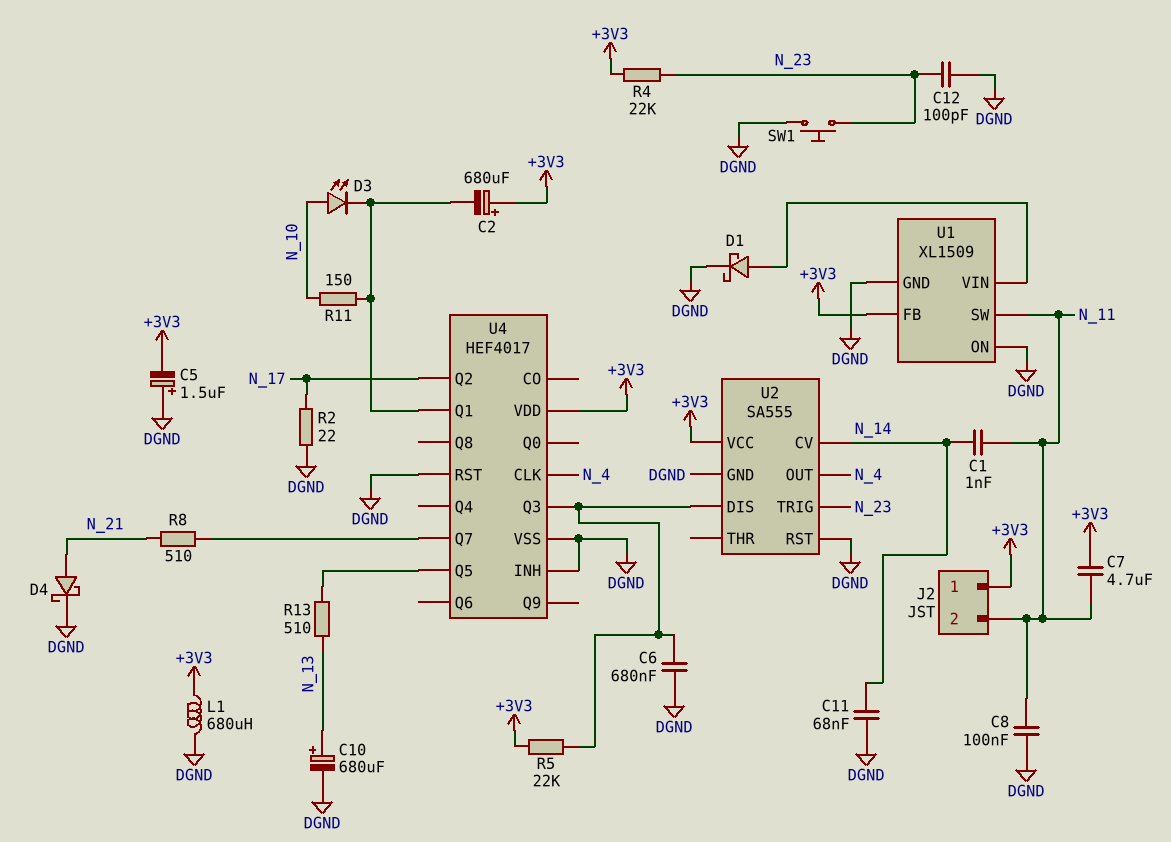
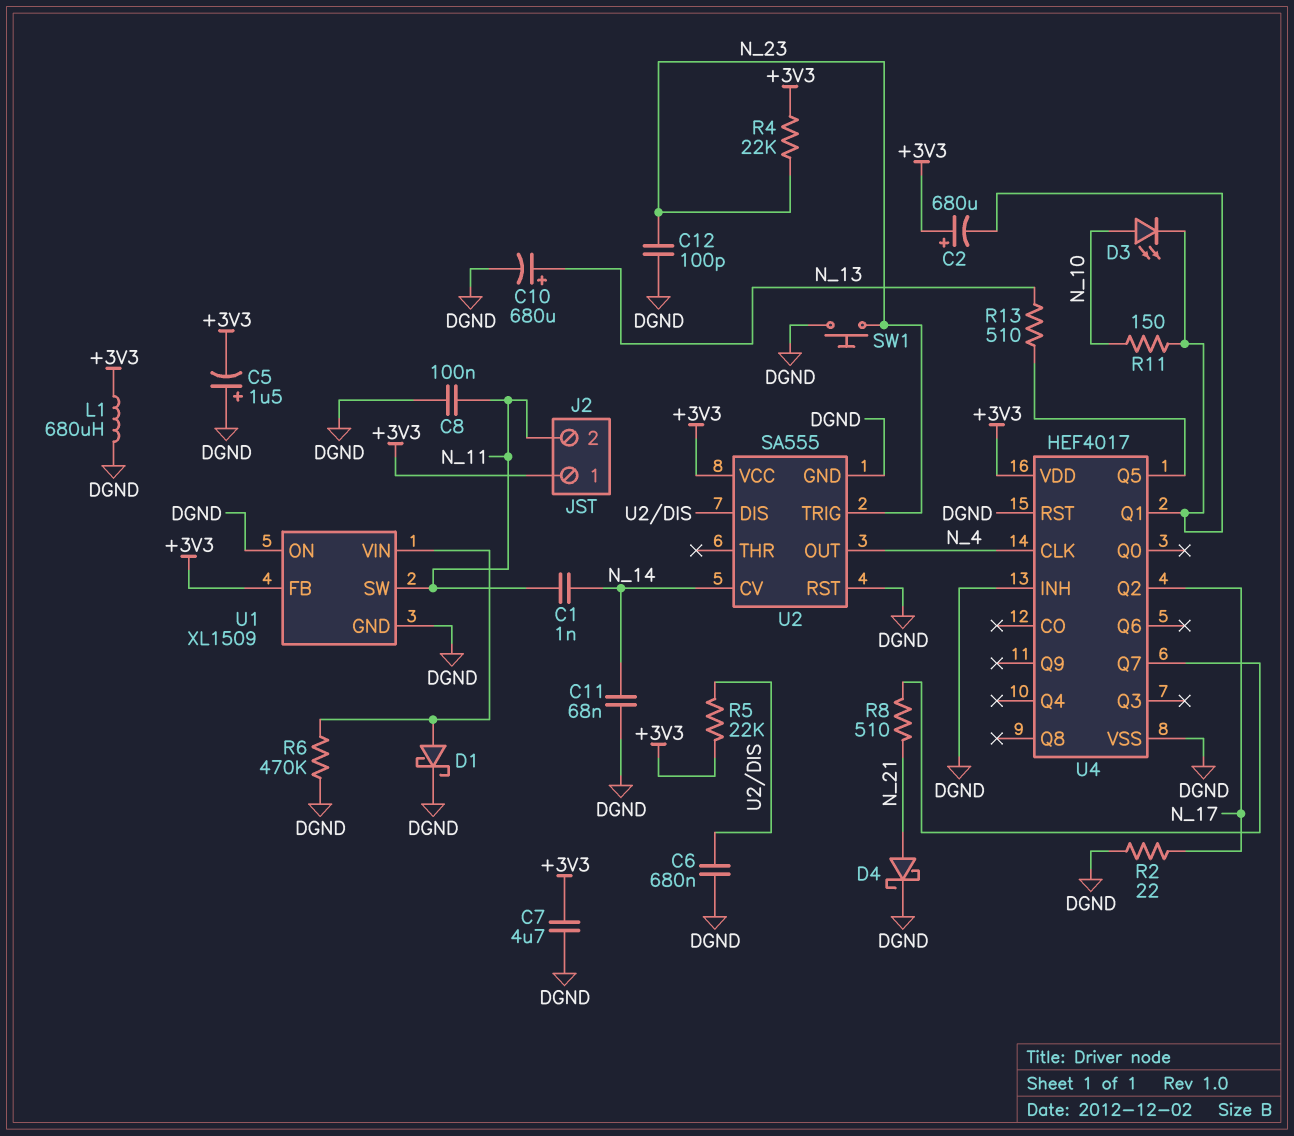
C7: 4.7uF (+3V3, N_11) -> 4.7uF (+3V3, DGND)
R6: none -> 470k (DGND, U1/VIN)
U4 pin Q3: U2/DIS -> none

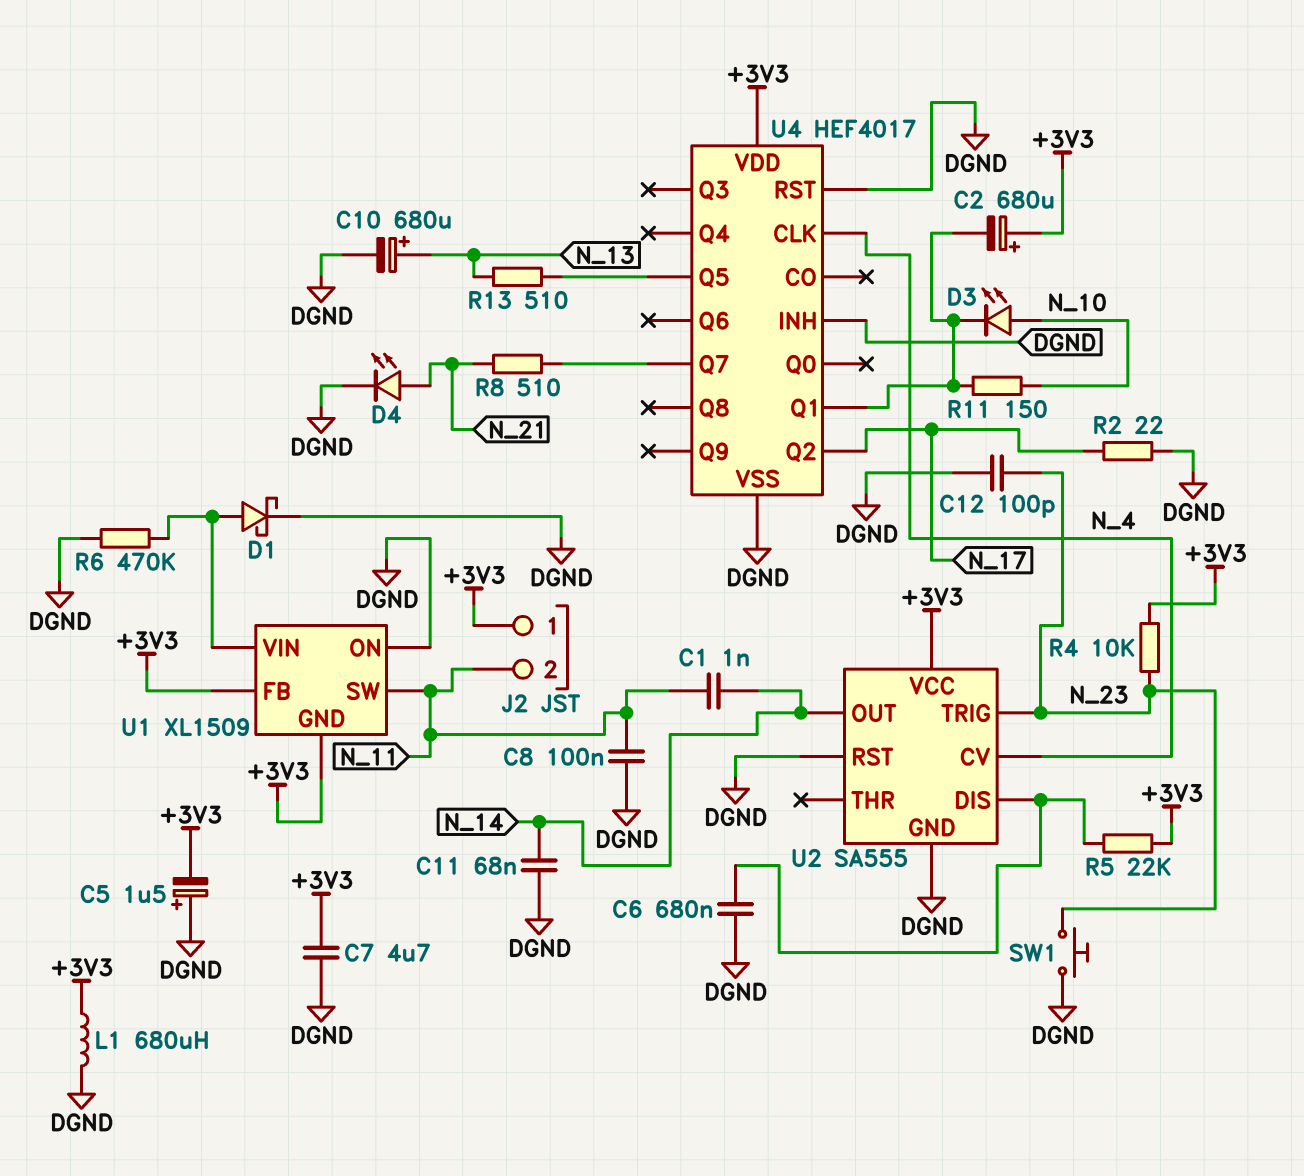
D4: schottky (A N_21, K DGND) -> LED (A N_21, K DGND)
R4: 22k (+3V3, N_23) -> 10k (+3V3, N_23)
U1 pin GND: DGND -> +3V3
U2 pin CV: N_14 -> N_4
U2 pin OUT: N_4 -> N_14

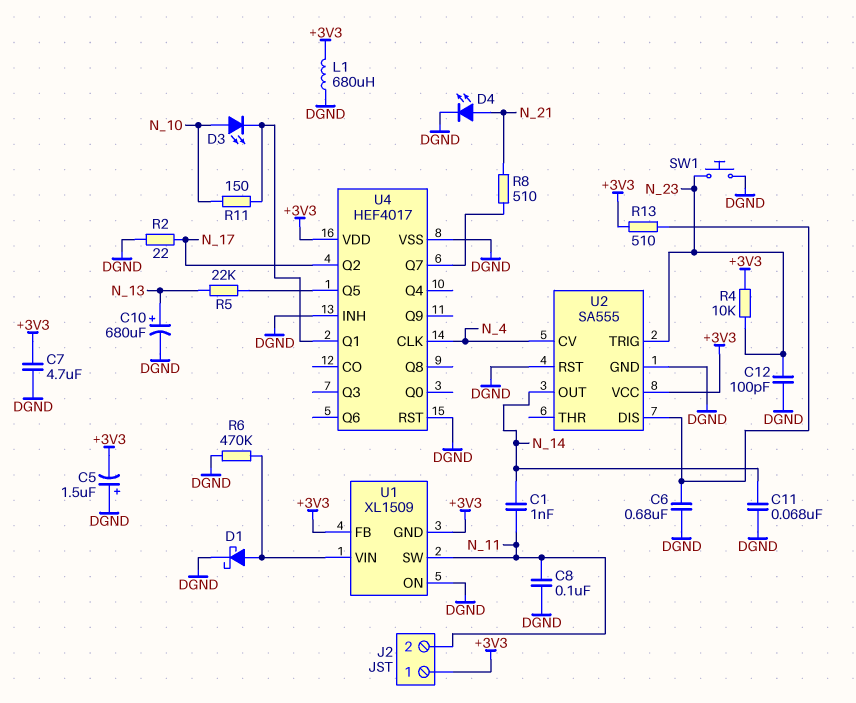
C2: 680uF (plus +3V3, minus U4/Q1) -> none
R5: 22k (+3V3, U2/DIS) -> 22k (N_13, U4/Q5)
R13: 510 (N_13, U4/Q5) -> 510 (+3V3, U2/DIS)

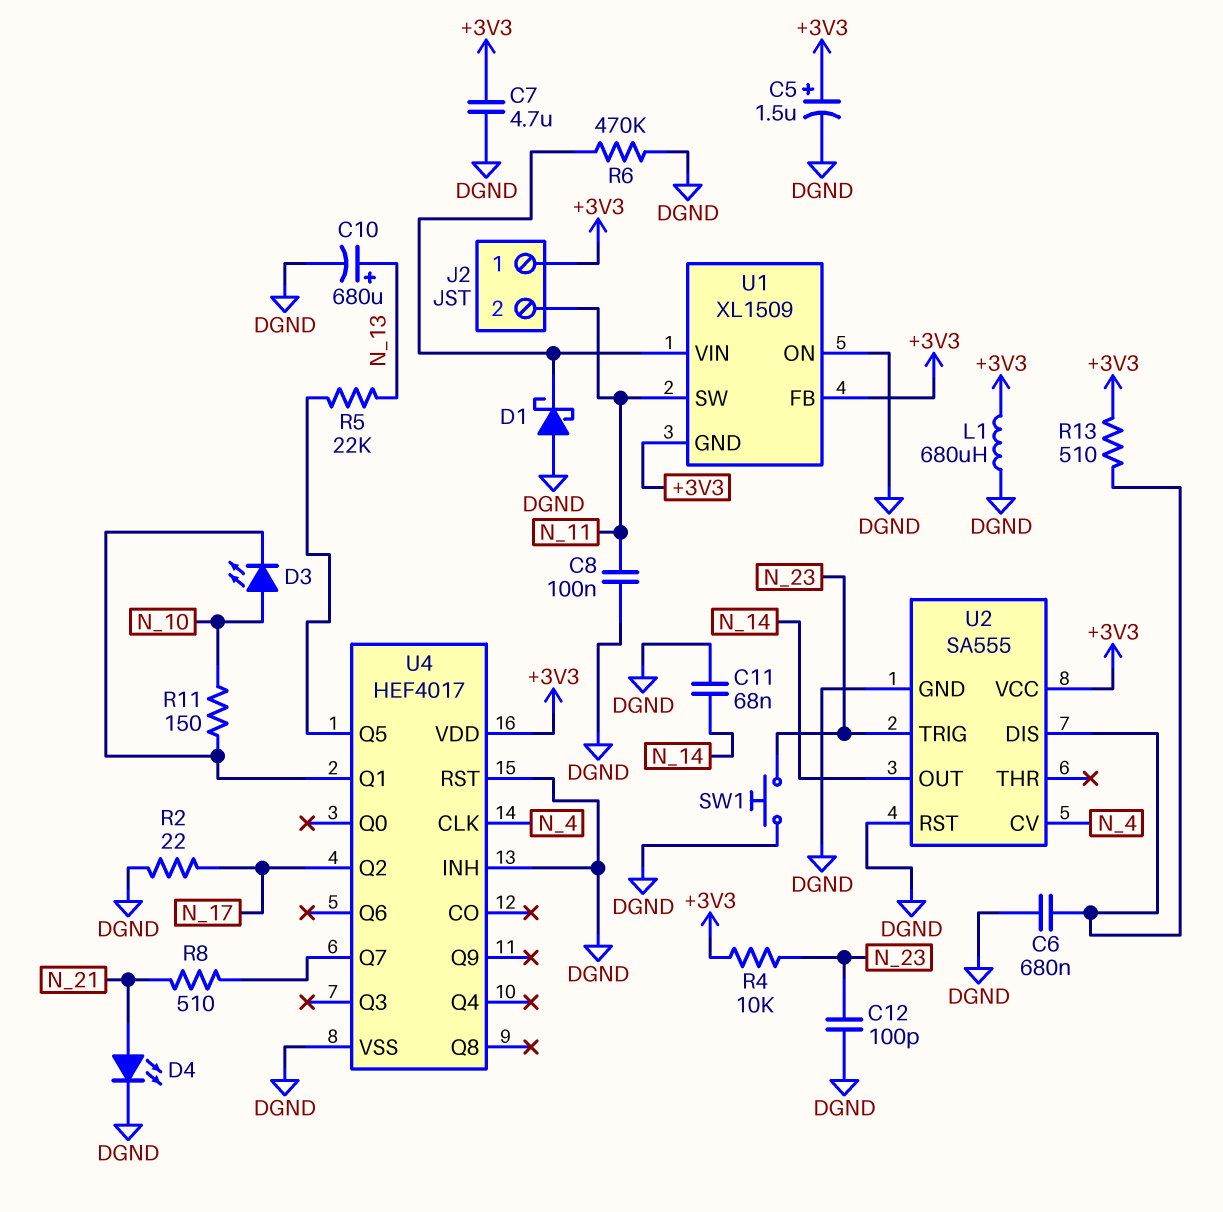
C1: 1nF (N_11, N_14) -> none
C5: 1.5uF (plus DGND, minus +3V3) -> 1.5uF (plus +3V3, minus DGND)
D1: schottky (A U1/VIN, K DGND) -> schottky (A DGND, K U1/VIN)

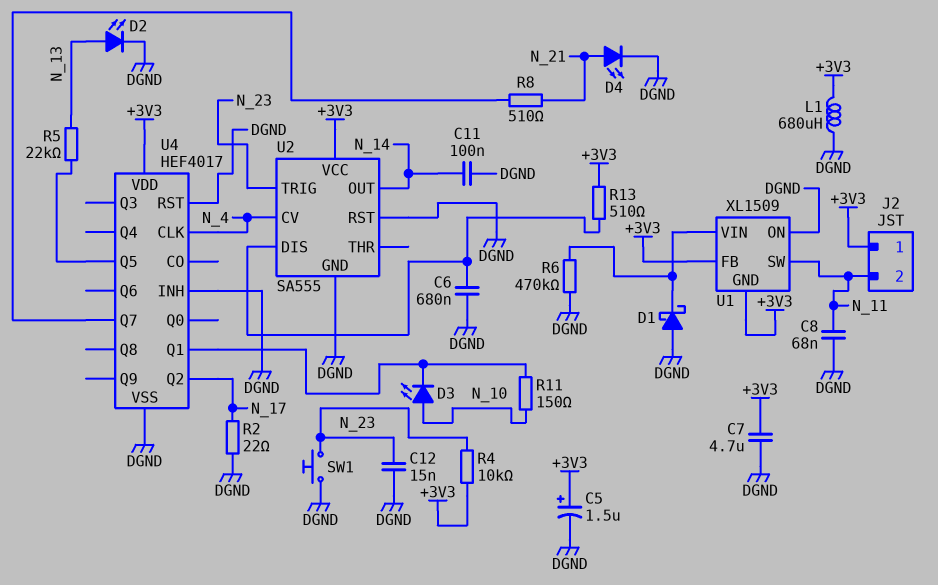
C8: 100nF (DGND, N_11) -> 68nF (DGND, N_11)
C10: 680uF (plus N_13, minus DGND) -> none
C11: 68nF (DGND, N_14) -> 100nF (DGND, N_14)
C12: 100pF (DGND, N_23) -> 15nF (DGND, N_23)
D2: none -> LED (A N_13, K DGND)

